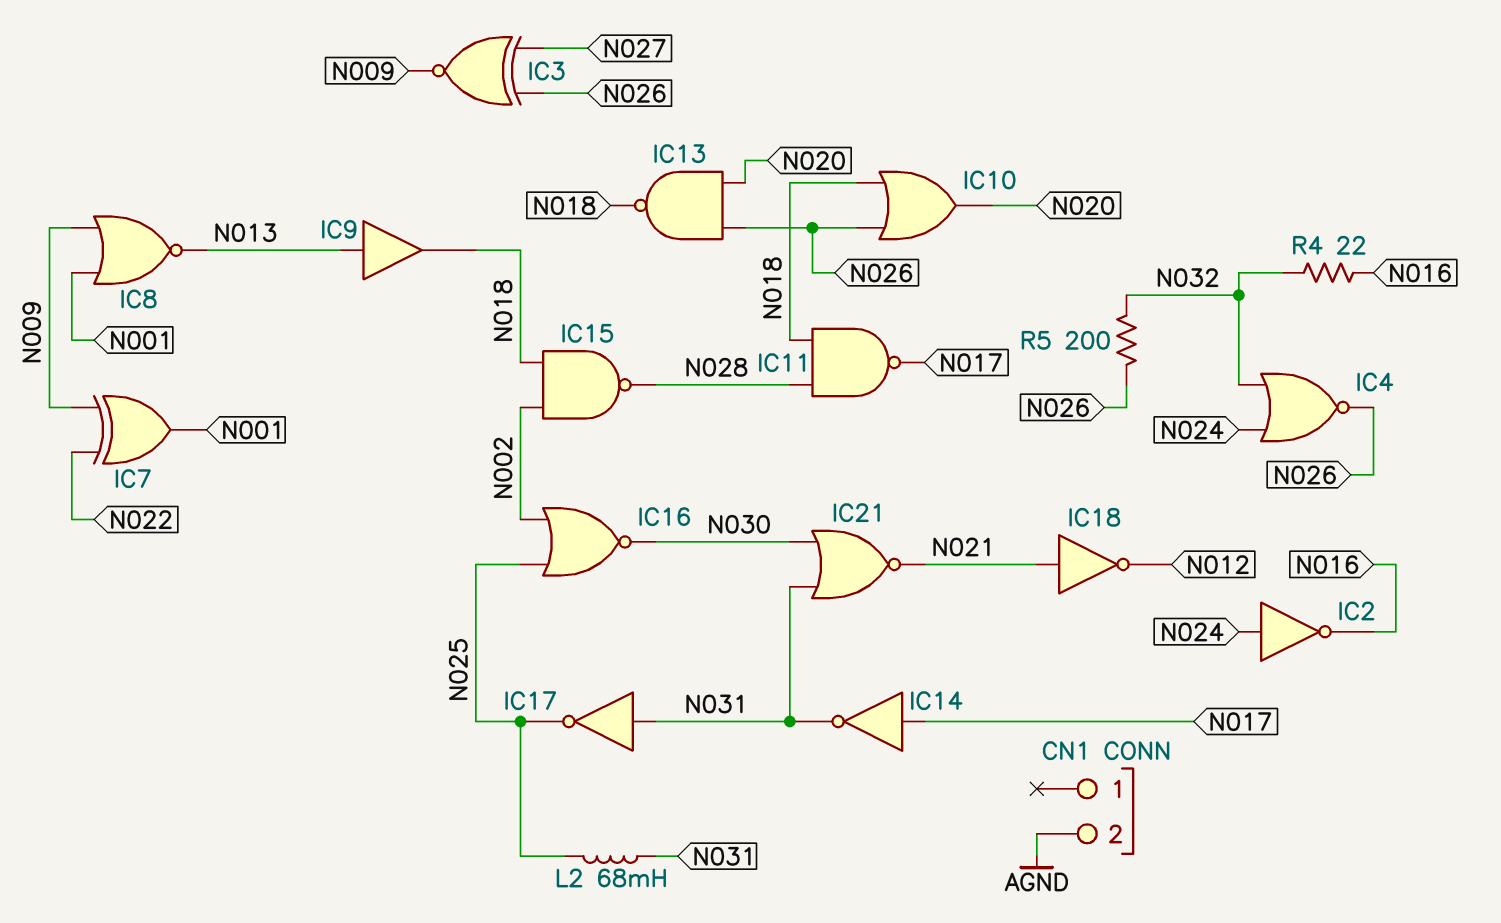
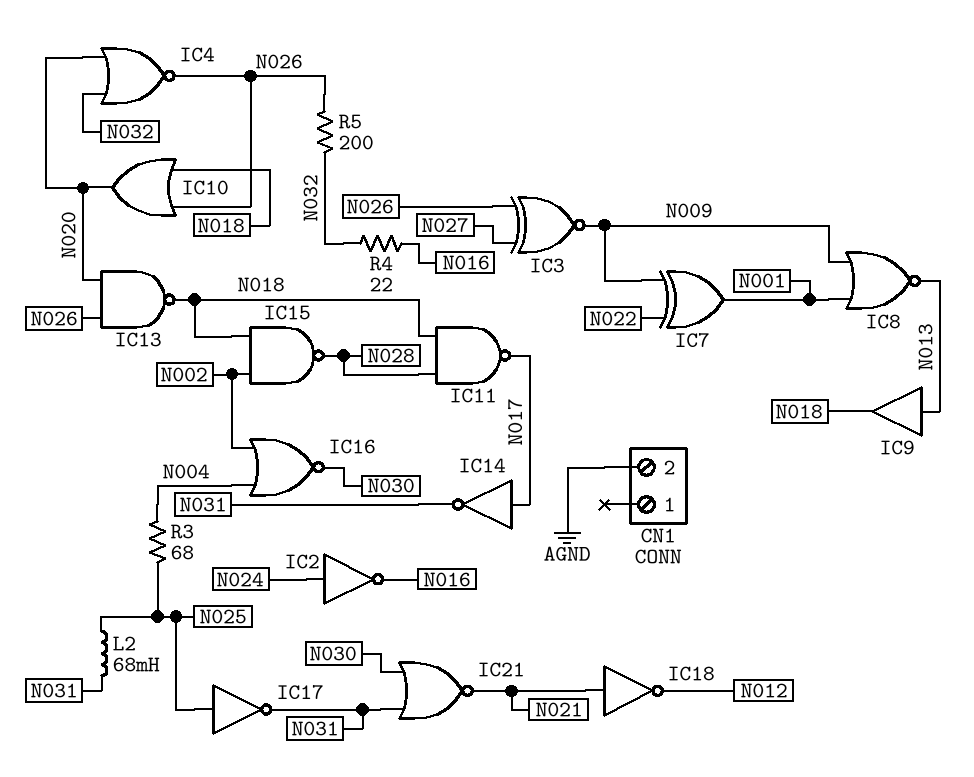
IC4: NOR (in N024, in N032, out N026) -> NOR (in N020, in N032, out N026)
IC16: NOR (in N002, in N025, out N030) -> NOR (in N002, in N004, out N030)
IC17: NOT (in N031, out N025) -> NOT (in N025, out N031)
R3: none -> 68 (N004, N025)

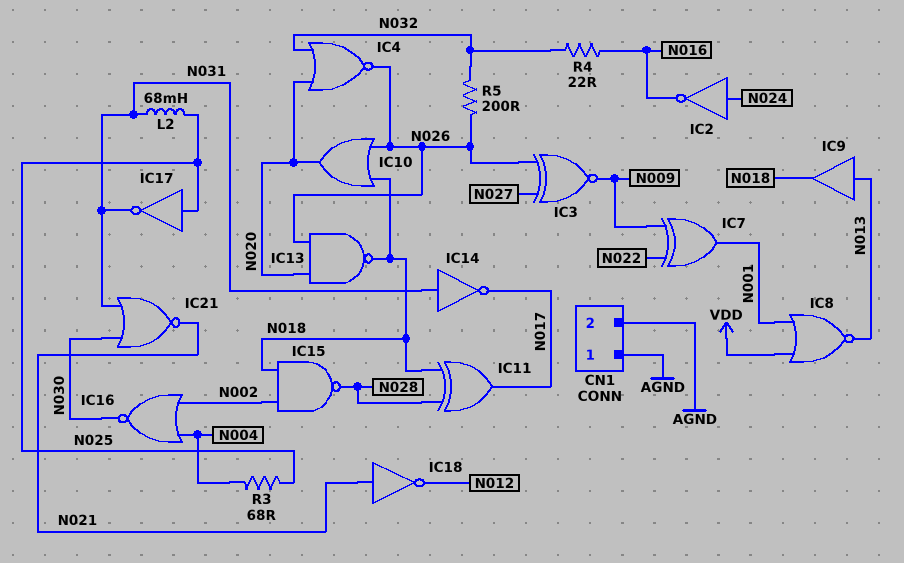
CN1 pin 1: none -> AGND
IC8: NOR (in N001, in N009, out N013) -> NOR (in N001, in VDD, out N013)
IC11: NAND (in N018, in N028, out N017) -> XOR (in N018, in N028, out N017)
IC14: NOT (in N017, out N031) -> NOT (in N031, out N017)

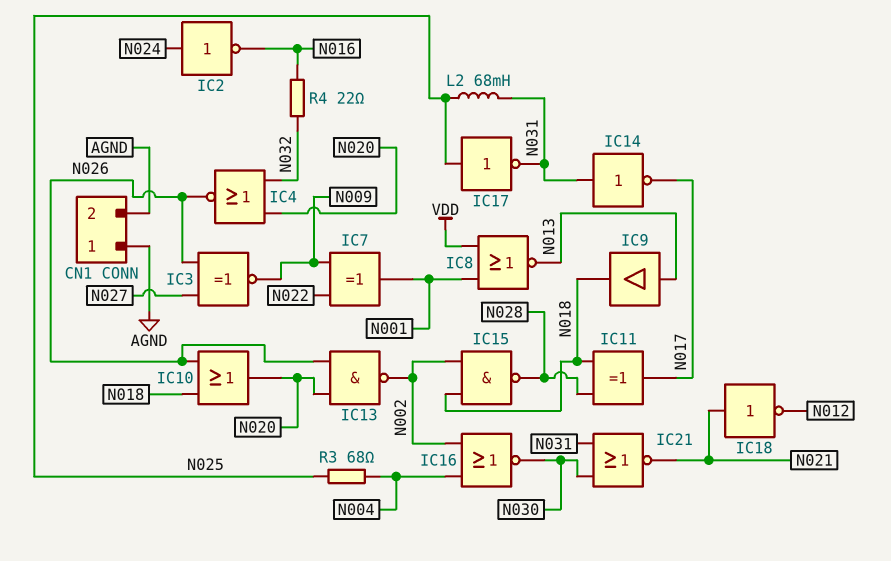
IC13: NAND (in N020, in N026, out N018) -> NAND (in N020, in N026, out N002)
R5: 200 (N026, N032) -> none

